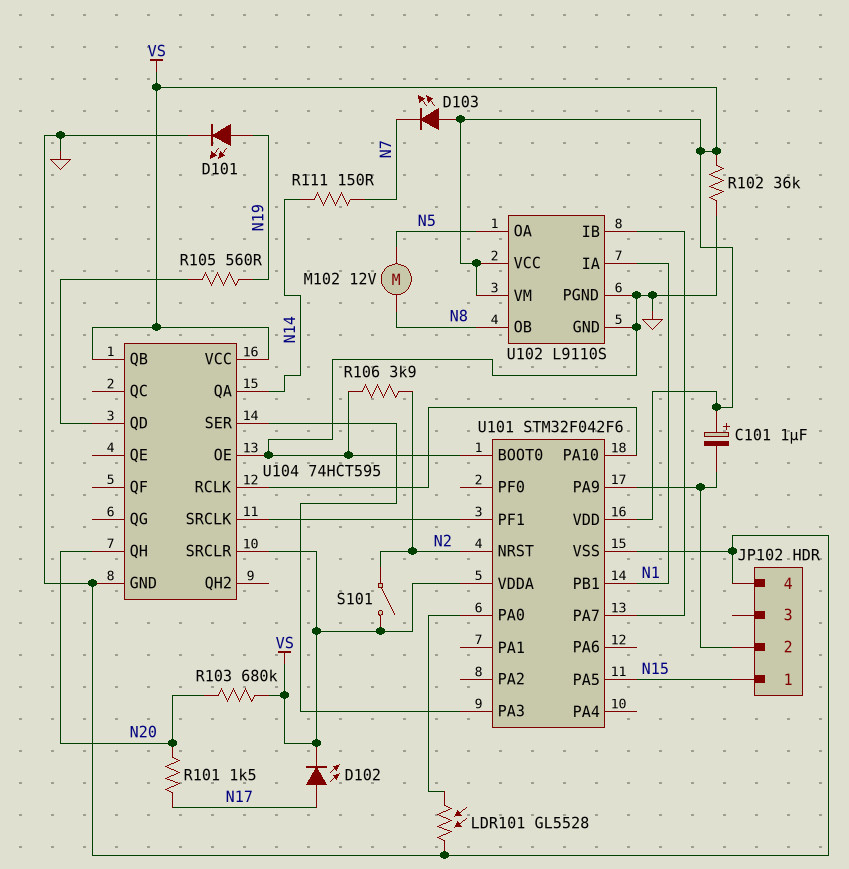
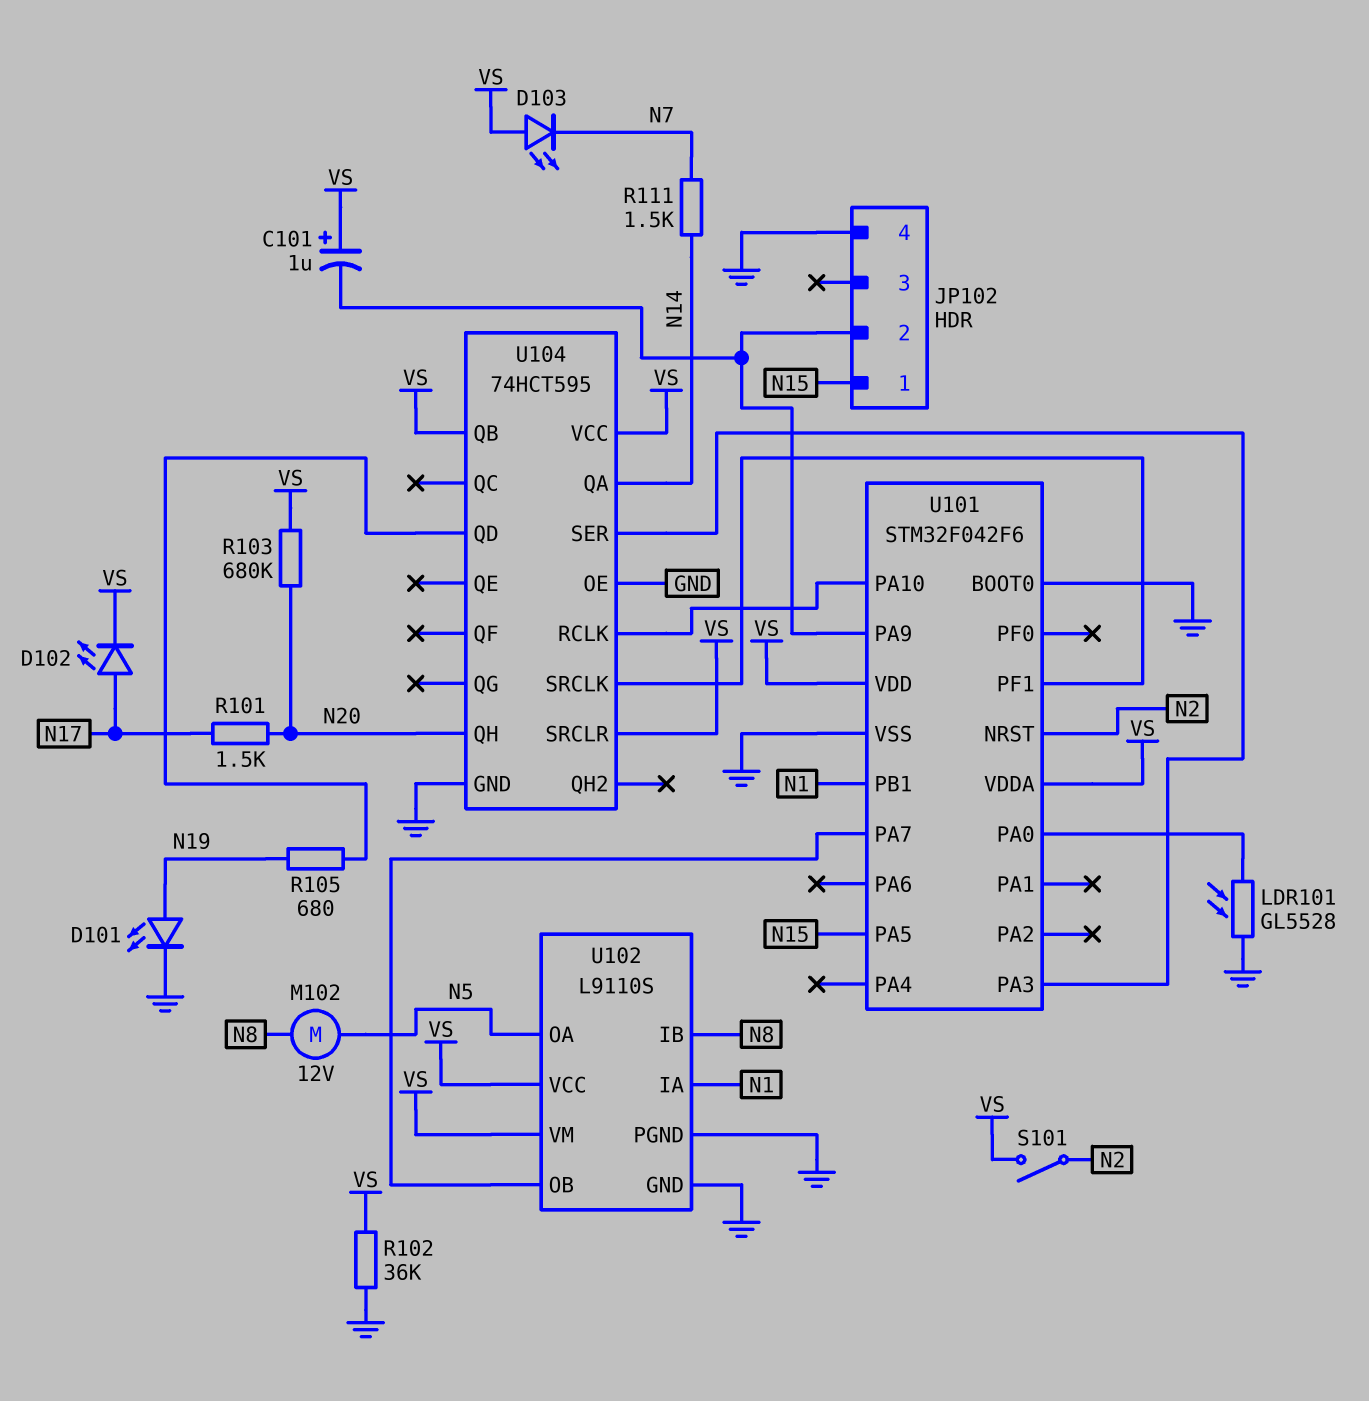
R105: 560 (N19, U104/QD) -> 680 (N19, U104/QD)
R106: 3.9k (GND, N2) -> none
R111: 150 (N7, N14) -> 1.5k (N7, N14)
U102 pin IB: U101/PA7 -> N8
U102 pin OB: N8 -> U101/PA7

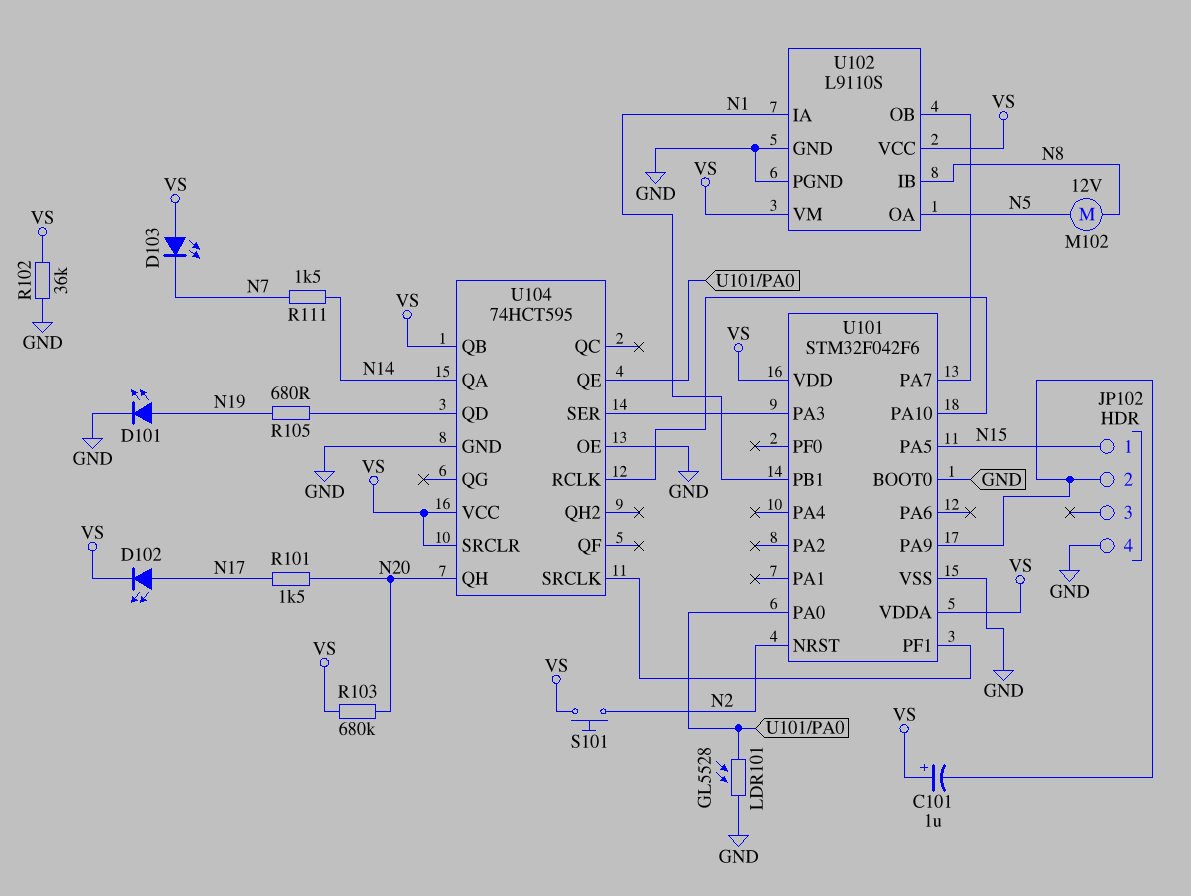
S101: switch (N2, VS) -> button (N2, VS)
U104 pin QE: none -> U101/PA0

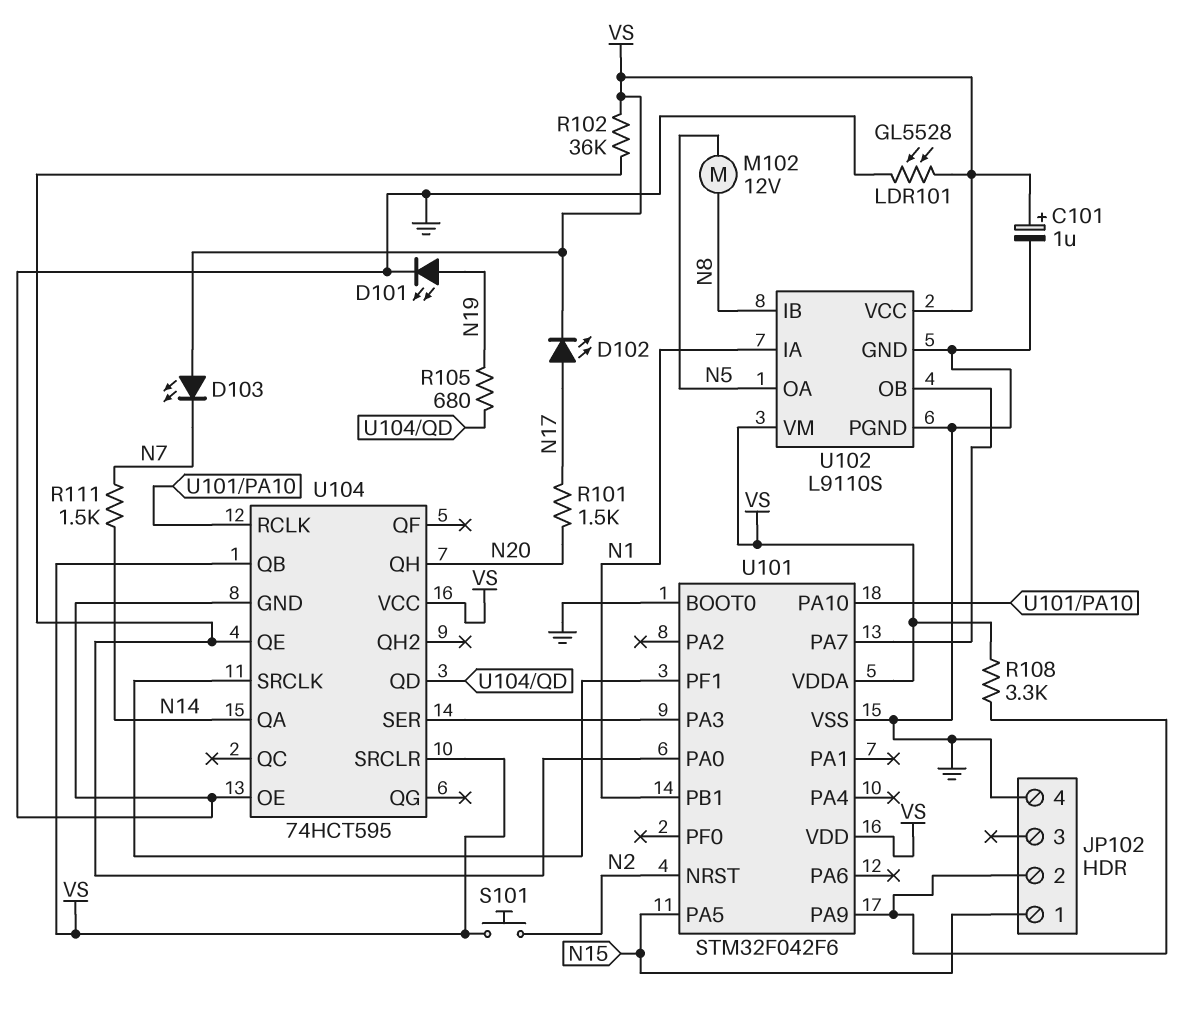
C101: 1uF (plus VS, minus JP102/2) -> 1uF (plus VS, minus GND)
LDR101: GL5528 (GND, U101/PA0) -> GL5528 (GND, VS)
R102: 36k (GND, VS) -> 36k (U101/PA0, VS)
R103: 680k (N20, VS) -> none
R108: none -> 3.3k (JP102/2, VS)

